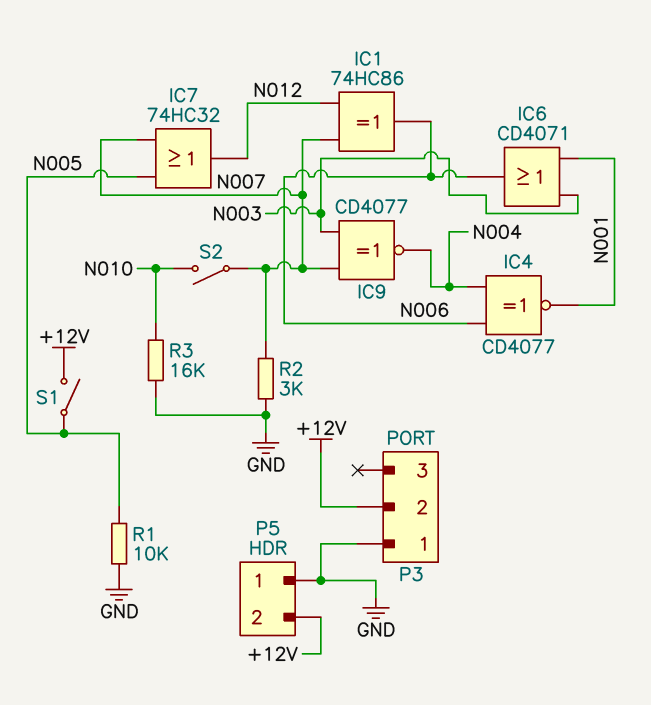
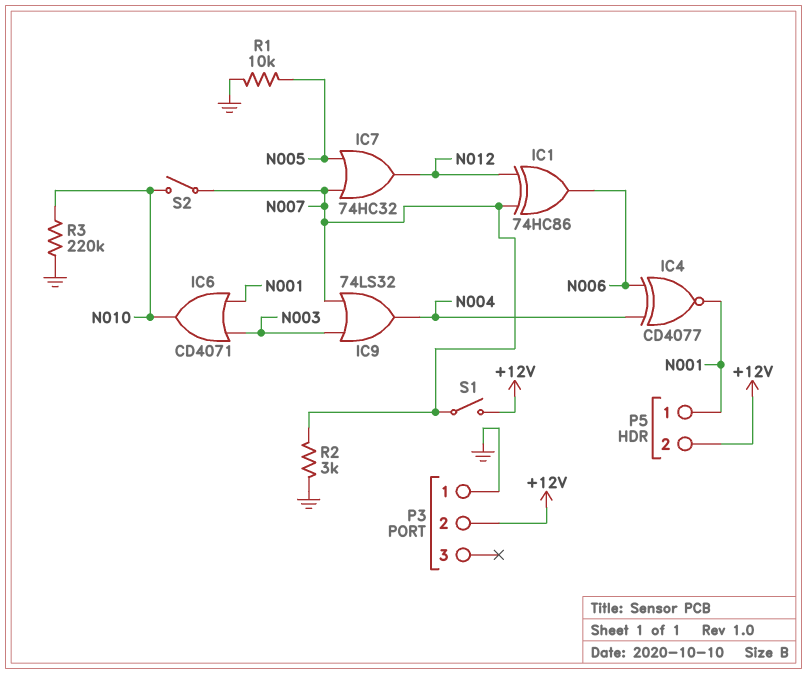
IC6: OR CD4071 (in N001, in N003, out N006) -> OR CD4071 (in N001, in N003, out N010)
IC9: XNOR CD4077 (in N003, in N007, out N004) -> OR 74LS32 (in N003, in N007, out N004)
P5 pin 1: GND -> N001
R3: 16k (GND, N010) -> 220k (GND, N010)
S1: switch (+12V, N005) -> switch (+12V, N007)

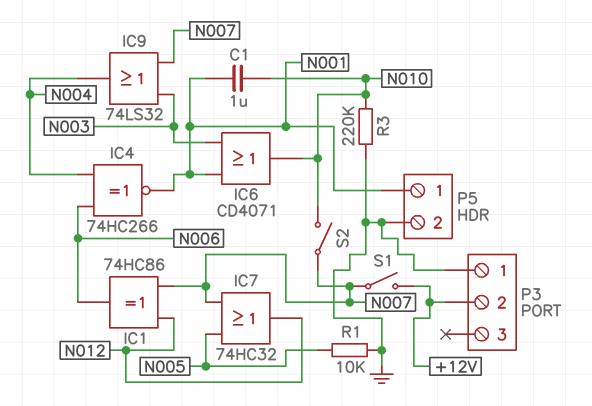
C1: none -> 1uF (N001, N010)
IC4: XNOR CD4077 (in N004, in N006, out N001) -> XNOR 74HC266 (in N004, in N006, out N001)
P5 pin 2: +12V -> GND
R2: 3k (GND, N007) -> none

